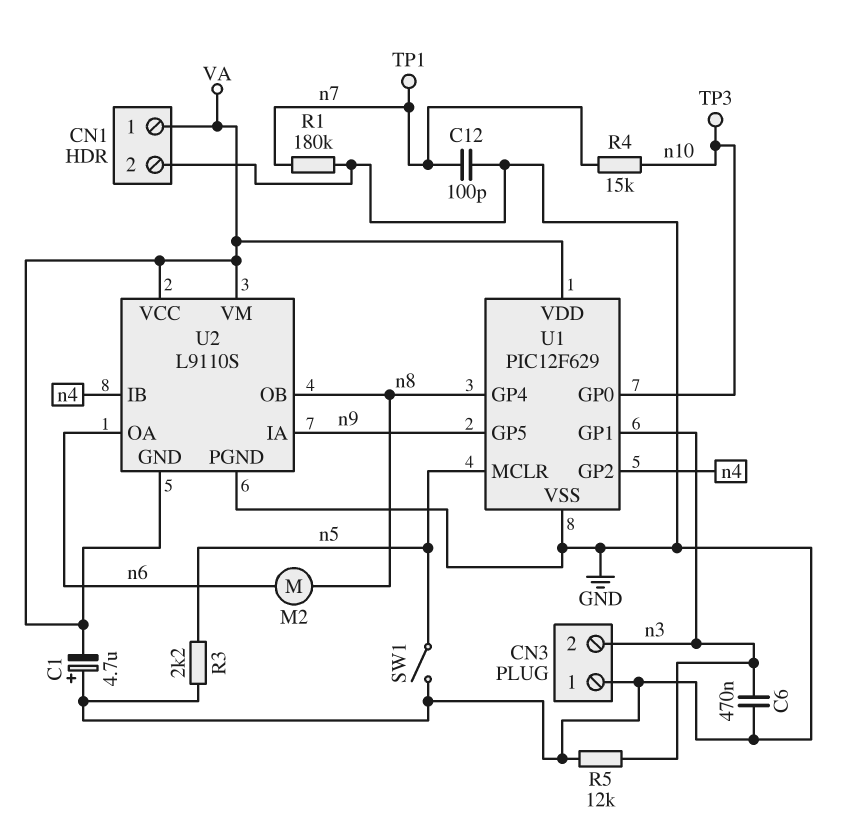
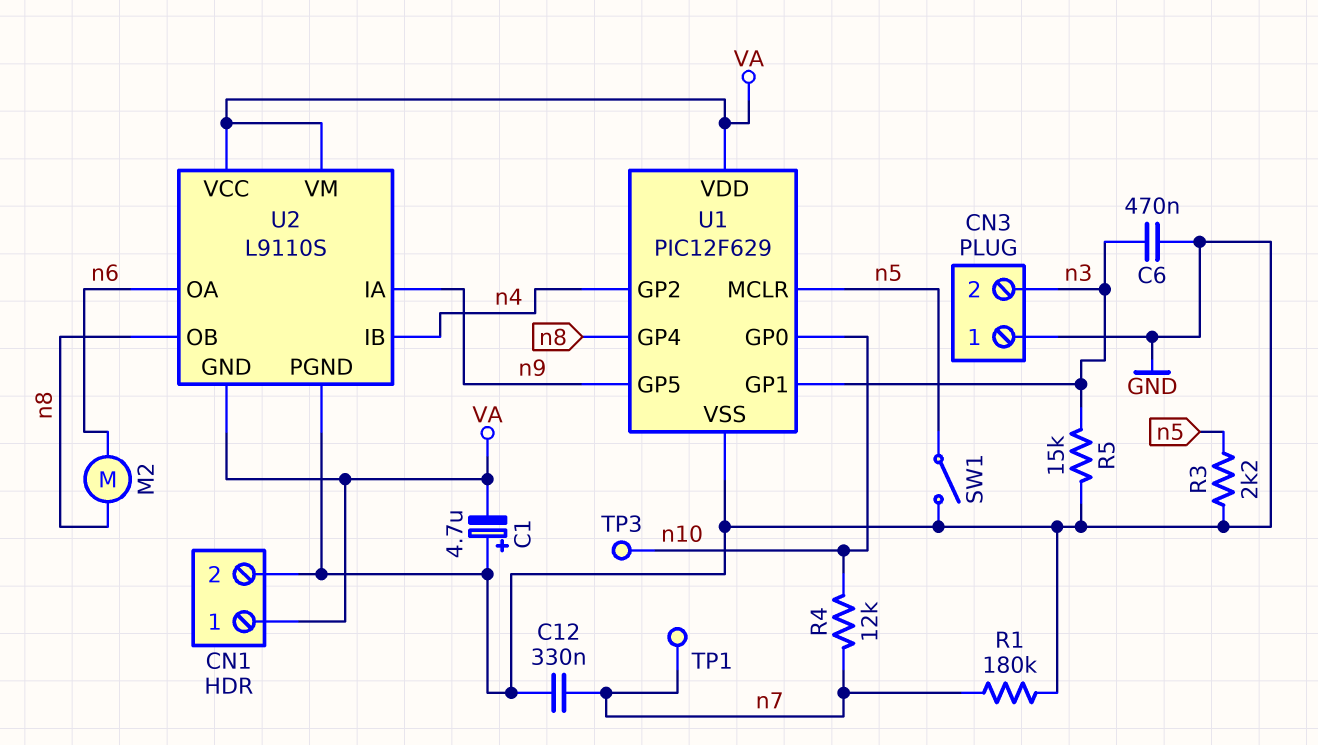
C12: 100pF (GND, n7) -> 330nF (GND, n7)
R4: 15k (n7, n10) -> 12k (n7, n10)
R5: 12k (GND, n3) -> 15k (GND, n3)

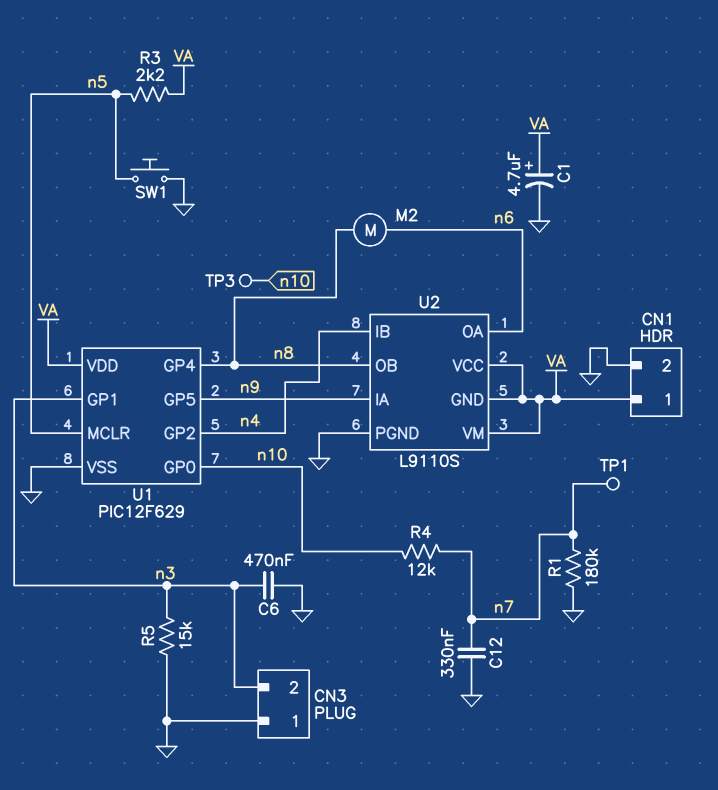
C1: 4.7uF (plus GND, minus VA) -> 4.7uF (plus VA, minus GND)
R3: 2.2k (GND, n5) -> 2.2k (VA, n5)
SW1: switch (GND, n5) -> button (GND, n5)

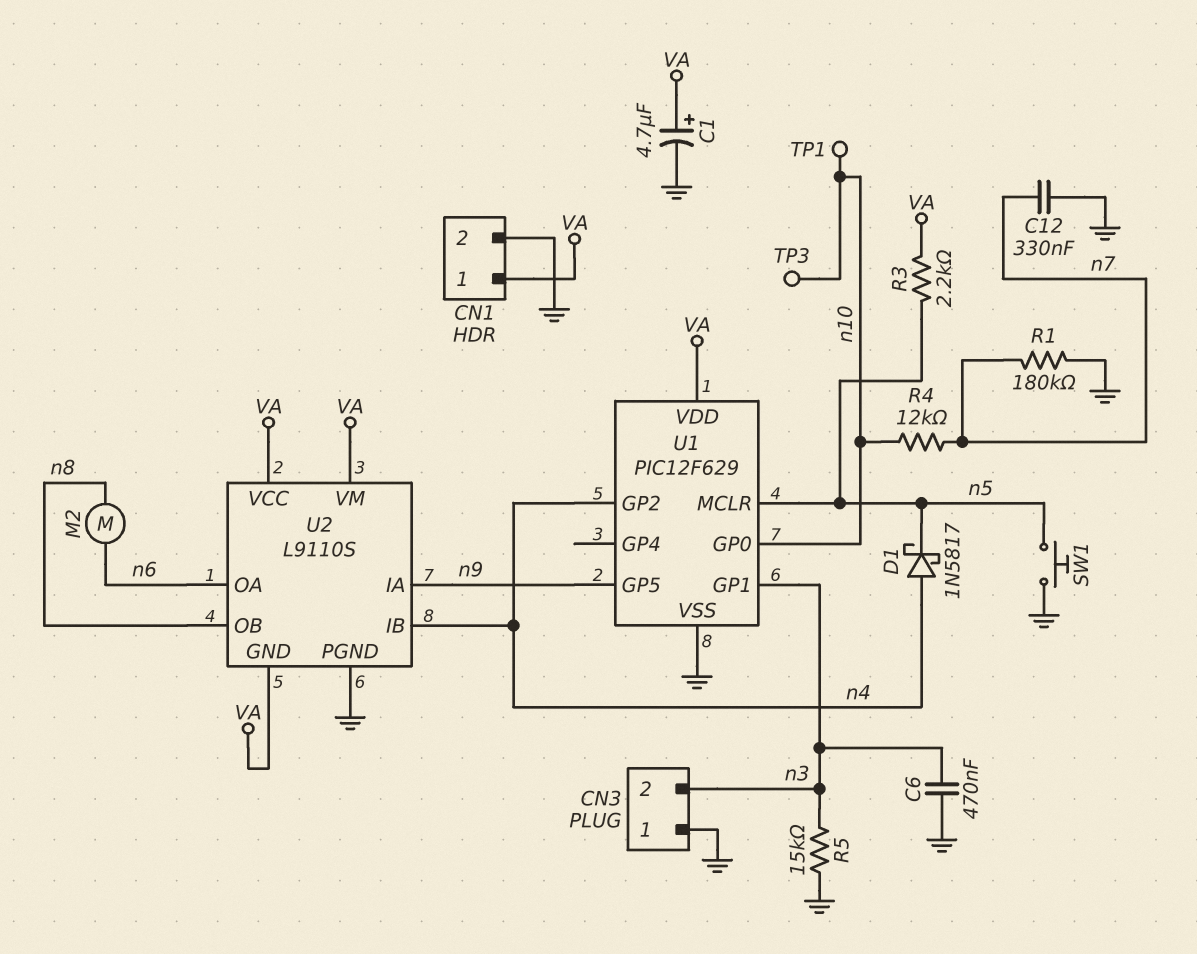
D1: none -> schottky 1N5817 (A n4, K n5)
TP1: test point (n7) -> test point (n10)
U1 pin GP4: n8 -> none

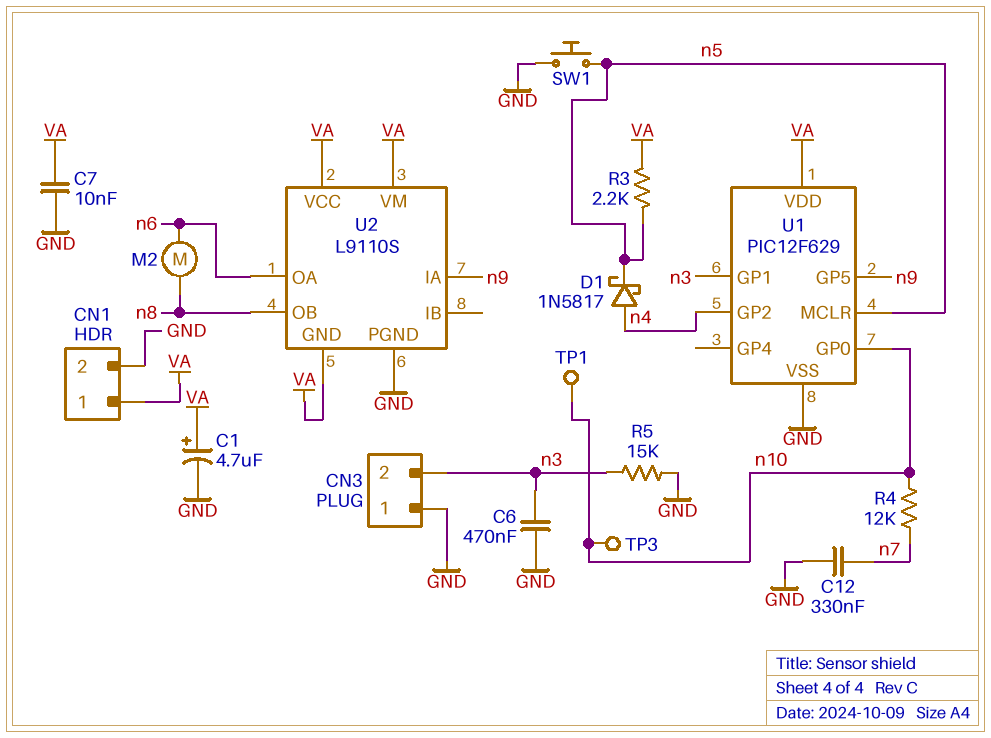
C7: none -> 10nF (GND, VA)
R1: 180k (GND, n7) -> none
U2 pin IB: n4 -> none

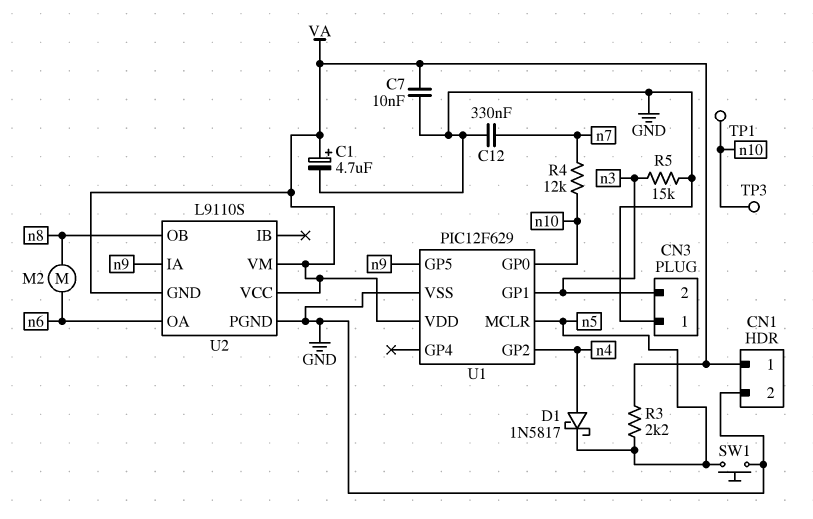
C6: 470nF (GND, n3) -> none

